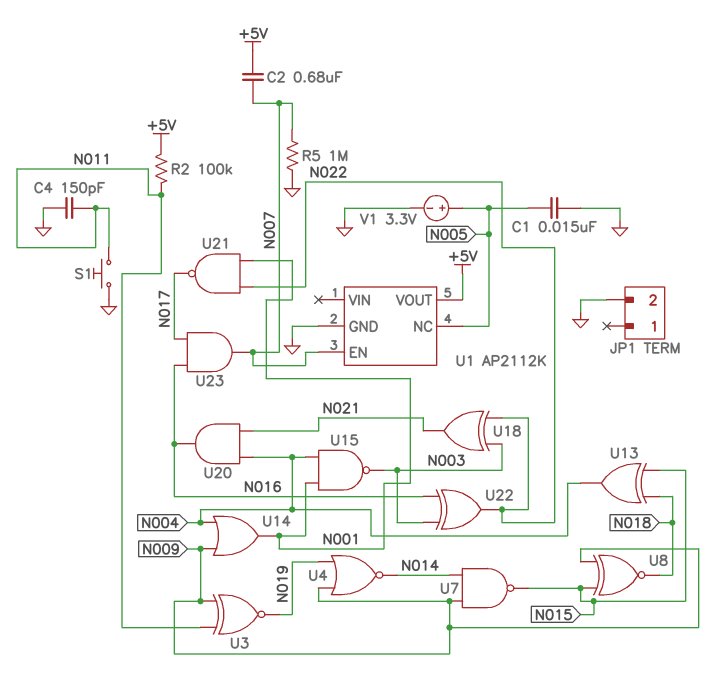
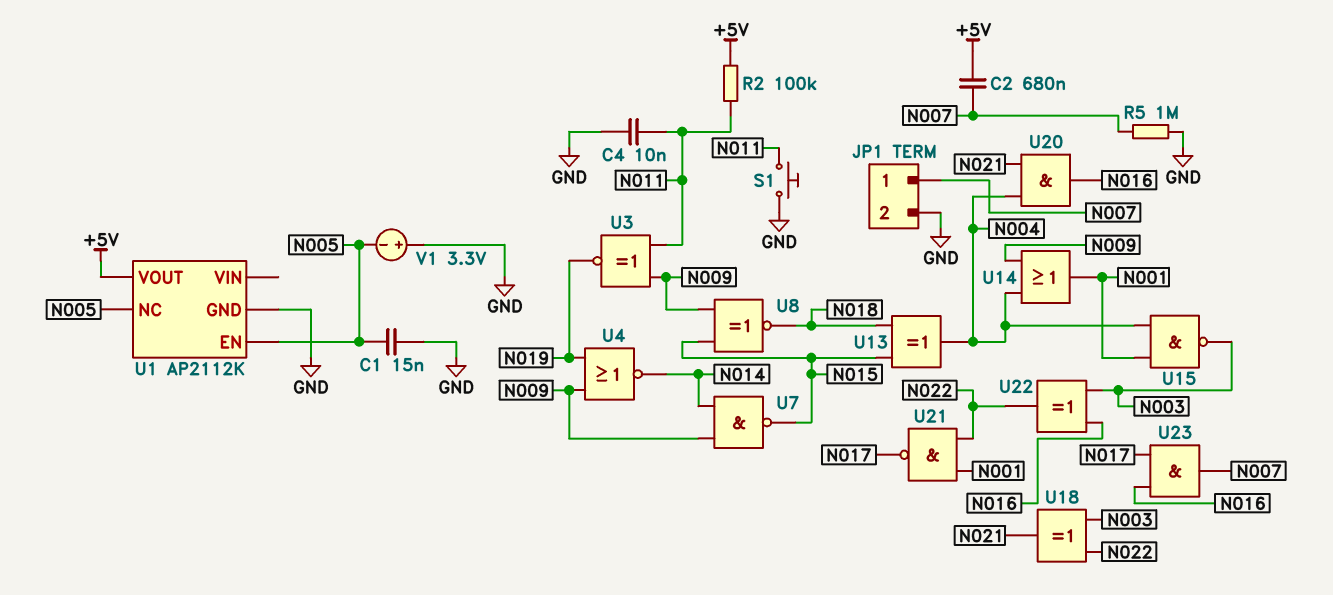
C4: 150pF (GND, N011) -> 10nF (GND, N011)
JP1 pin 1: none -> N007
U1 pin EN: N007 -> N005
V1: 3.3V (plus N005, minus GND) -> 3.3V (plus GND, minus N005)

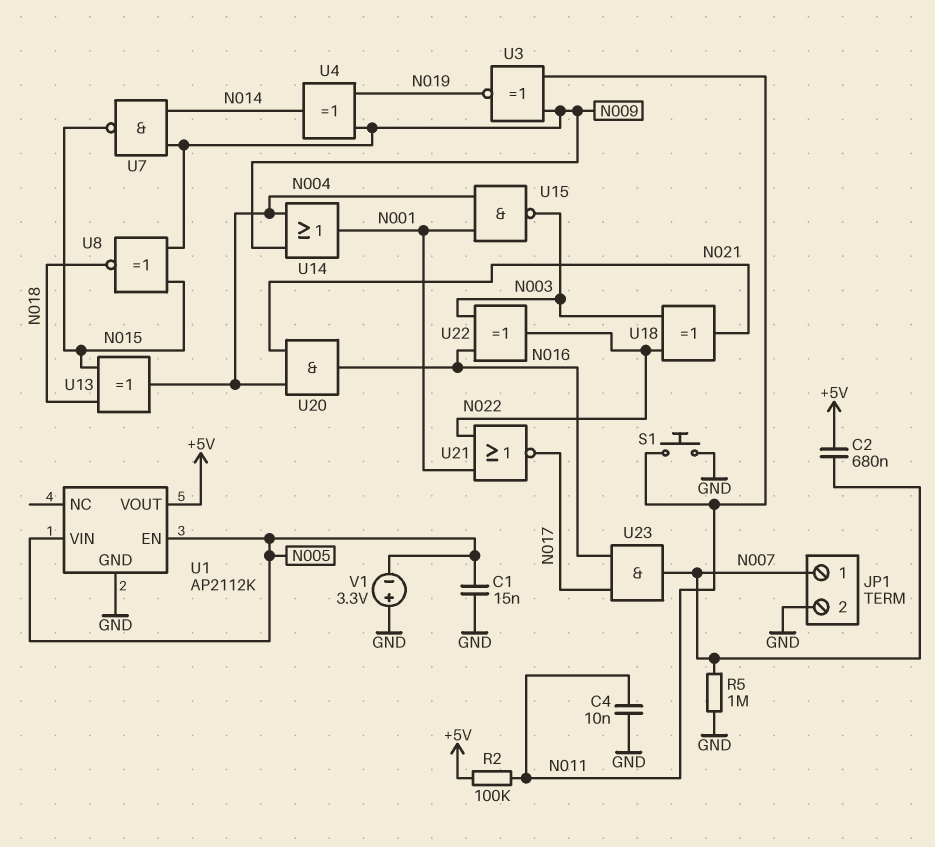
U1 pin NC: N005 -> none
U1 pin VIN: none -> N005
U4: NOR (in N009, in N019, out N014) -> XOR (in N009, in N019, out N014)
U21: NAND (in N001, in N022, out N017) -> NOR (in N001, in N022, out N017)

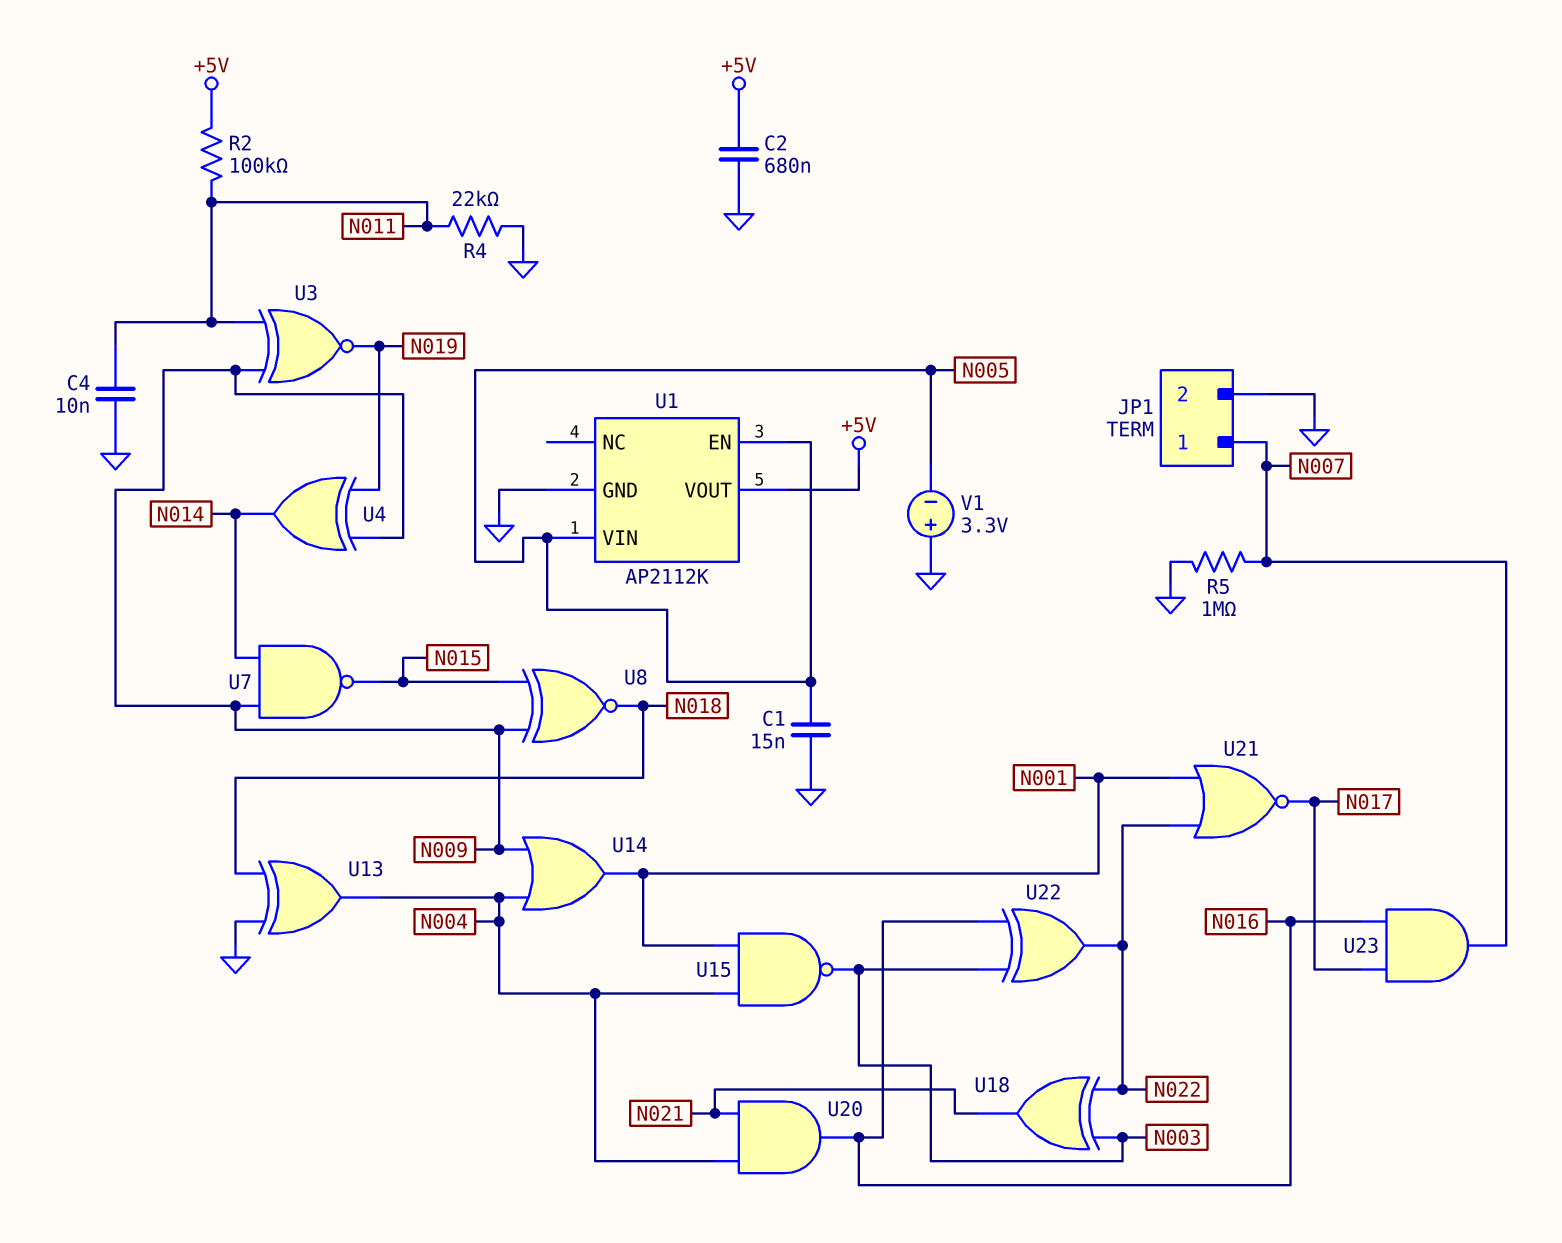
C2: 680nF (+5V, N007) -> 680nF (+5V, GND)
R4: none -> 22k (GND, N011)
S1: button (GND, N011) -> none
U13: XOR (in N015, in N018, out N004) -> XOR (in GND, in N018, out N004)

